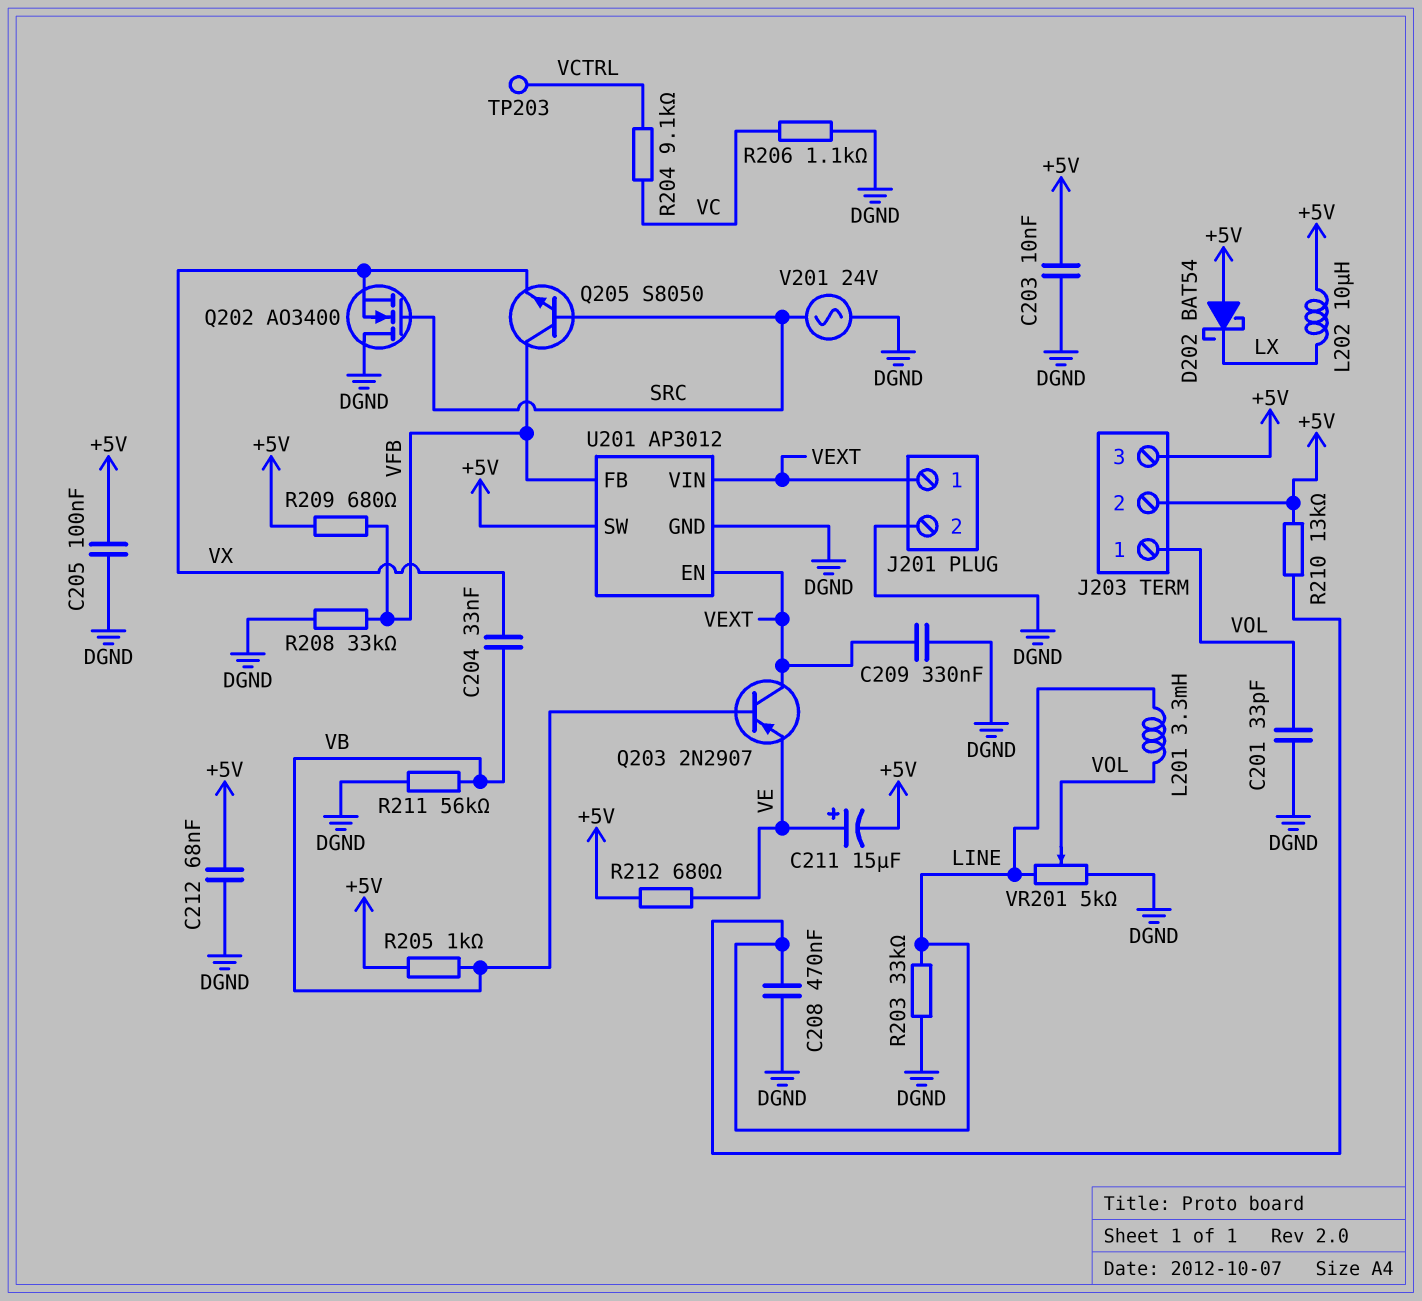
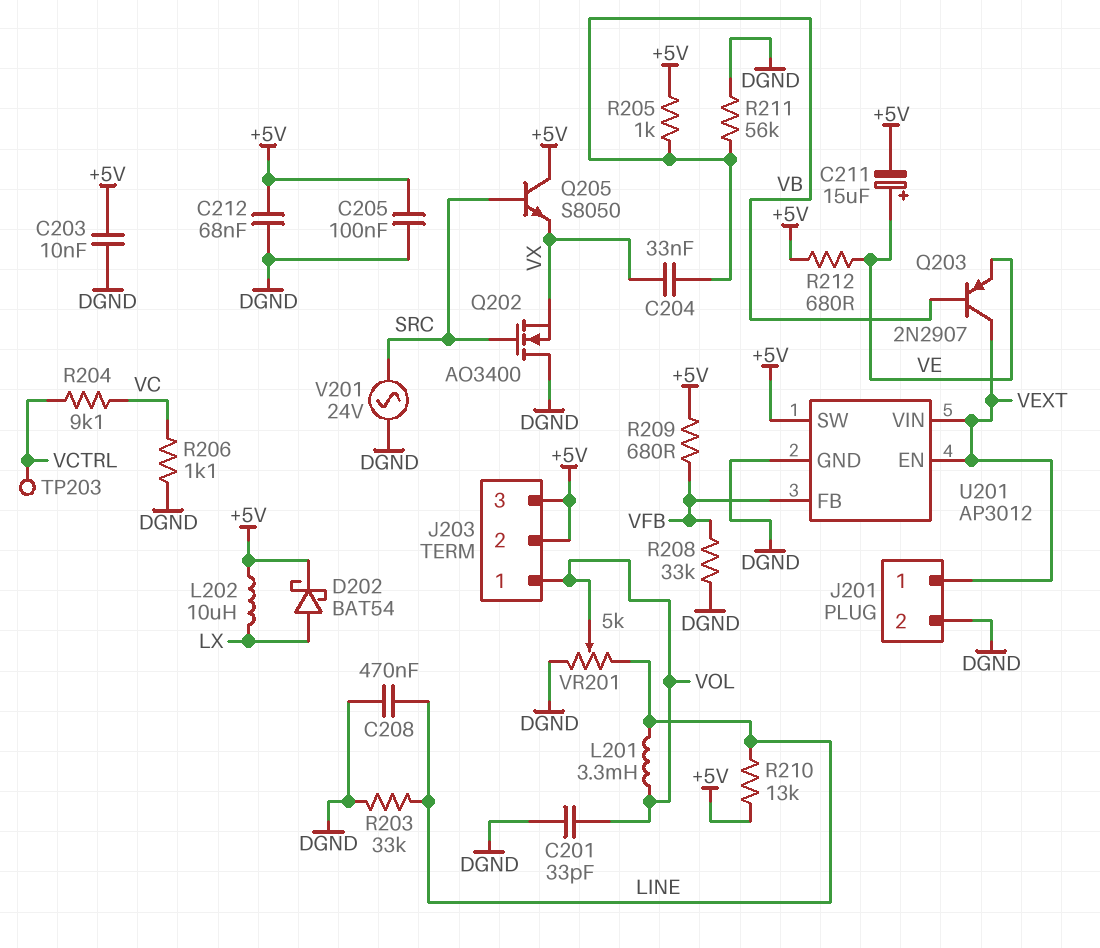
C209: 330nF (DGND, VEXT) -> none
D202: schottky BAT54 (A +5V, K LX) -> schottky BAT54 (A LX, K +5V)
Q205: NPN S8050 (B SRC, C VFB, E VX) -> NPN S8050 (B SRC, C +5V, E VX)

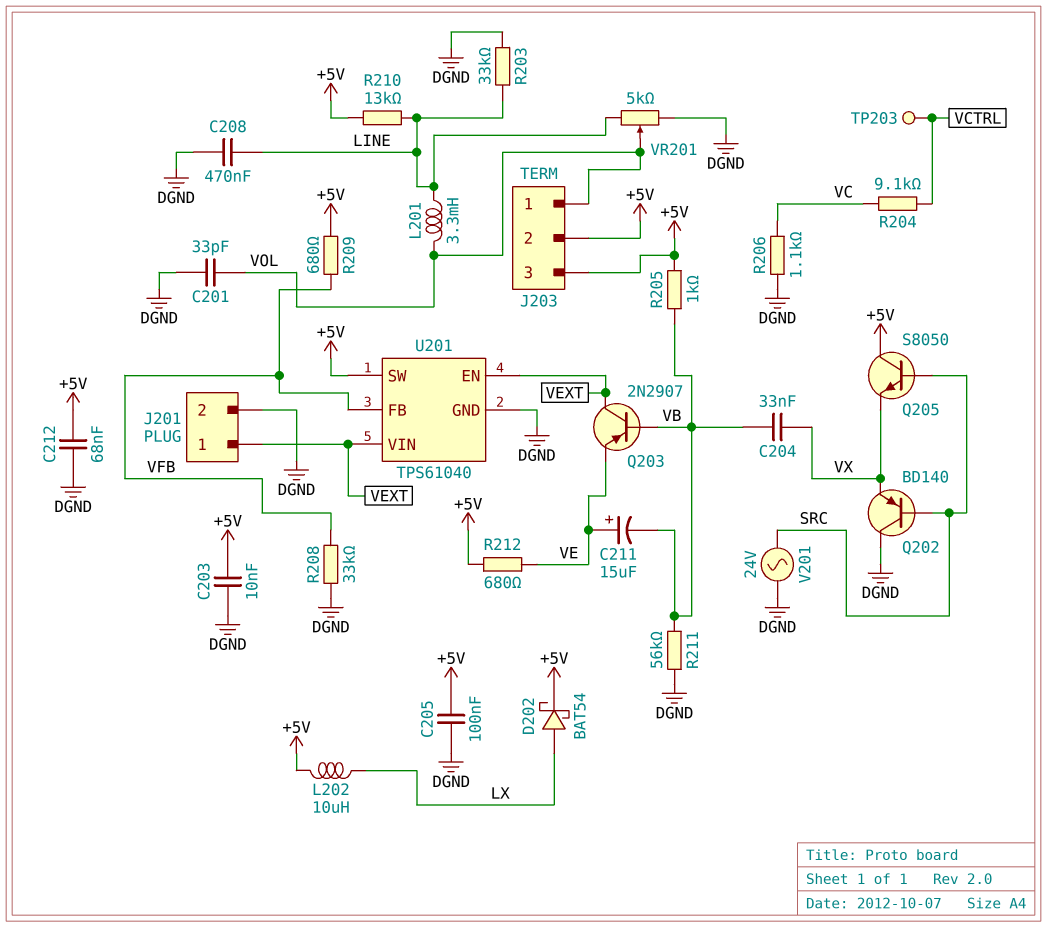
C211: 15uF (plus VE, minus +5V) -> 15uF (plus VE, minus VB)
Q202: NMOS AO3400 (G SRC, D DGND, S VX) -> PNP BD140 (B SRC, C DGND, E VX)
U201: AP3012 -> TPS61040

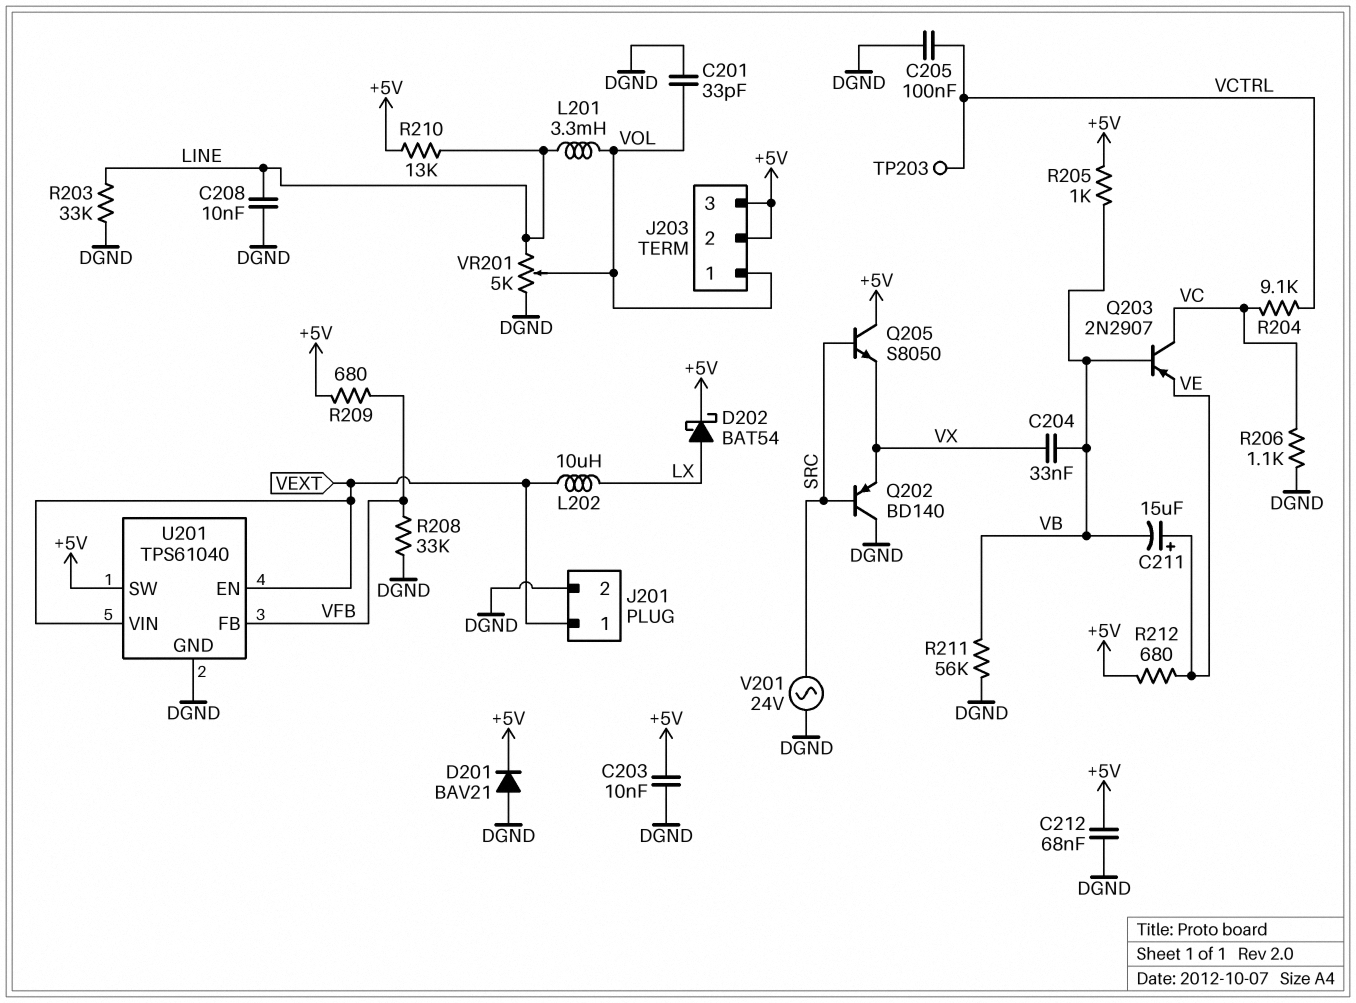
C205: 100nF (+5V, DGND) -> 100nF (DGND, VCTRL)
C208: 470nF (DGND, LINE) -> 10nF (DGND, LINE)
D201: none -> diode BAV21 (A DGND, K +5V)
L202: 10uH (+5V, LX) -> 10uH (LX, VEXT)
Q203: PNP 2N2907 (B VB, C VEXT, E VE) -> PNP 2N2907 (B VB, C VC, E VE)

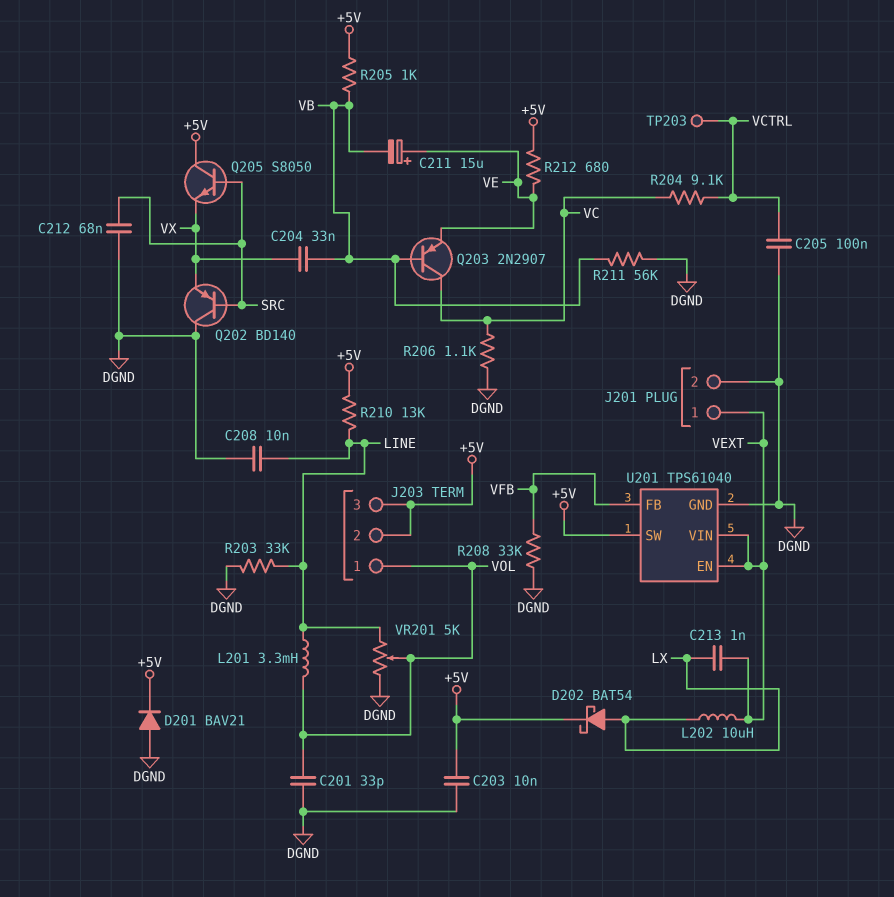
C212: 68nF (+5V, DGND) -> 68nF (DGND, SRC)
C213: none -> 1nF (LX, VEXT)
R209: 680 (+5V, VFB) -> none
V201: AC 24V (DGND, SRC) -> none

